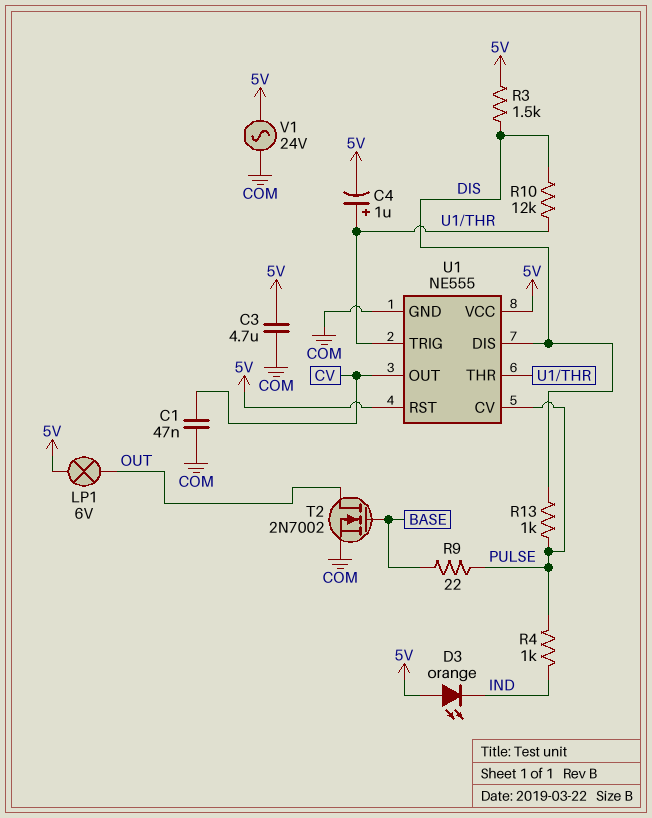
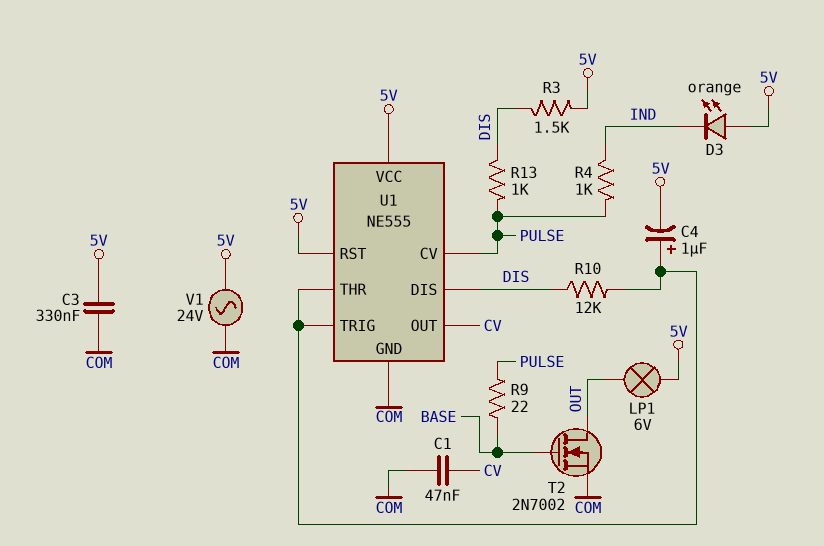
C3: 4.7uF (5V, COM) -> 330nF (5V, COM)

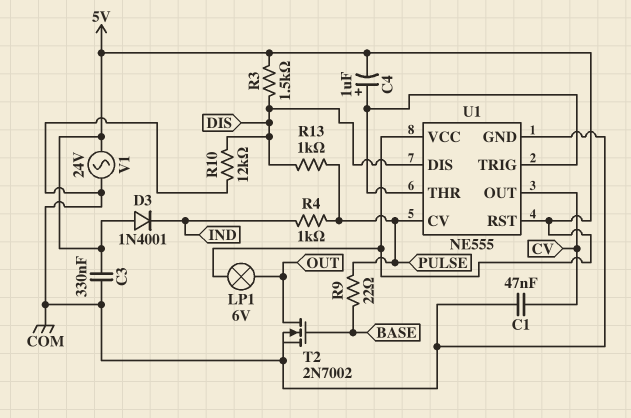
D3: LED orange (A 5V, K IND) -> diode 1N4001 (A 5V, K IND)
R10: 12k (DIS, U1/THR) -> 12k (COM, DIS)

